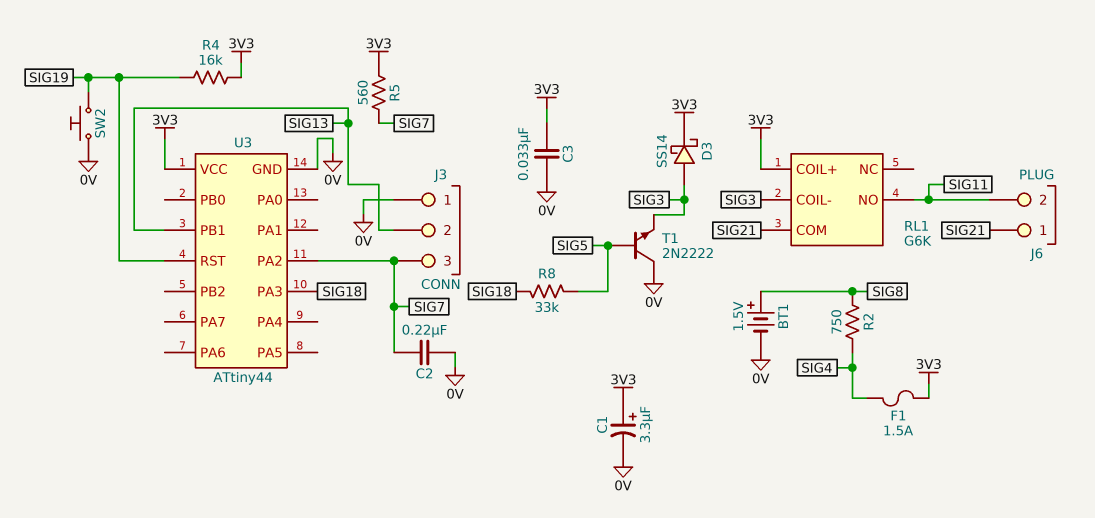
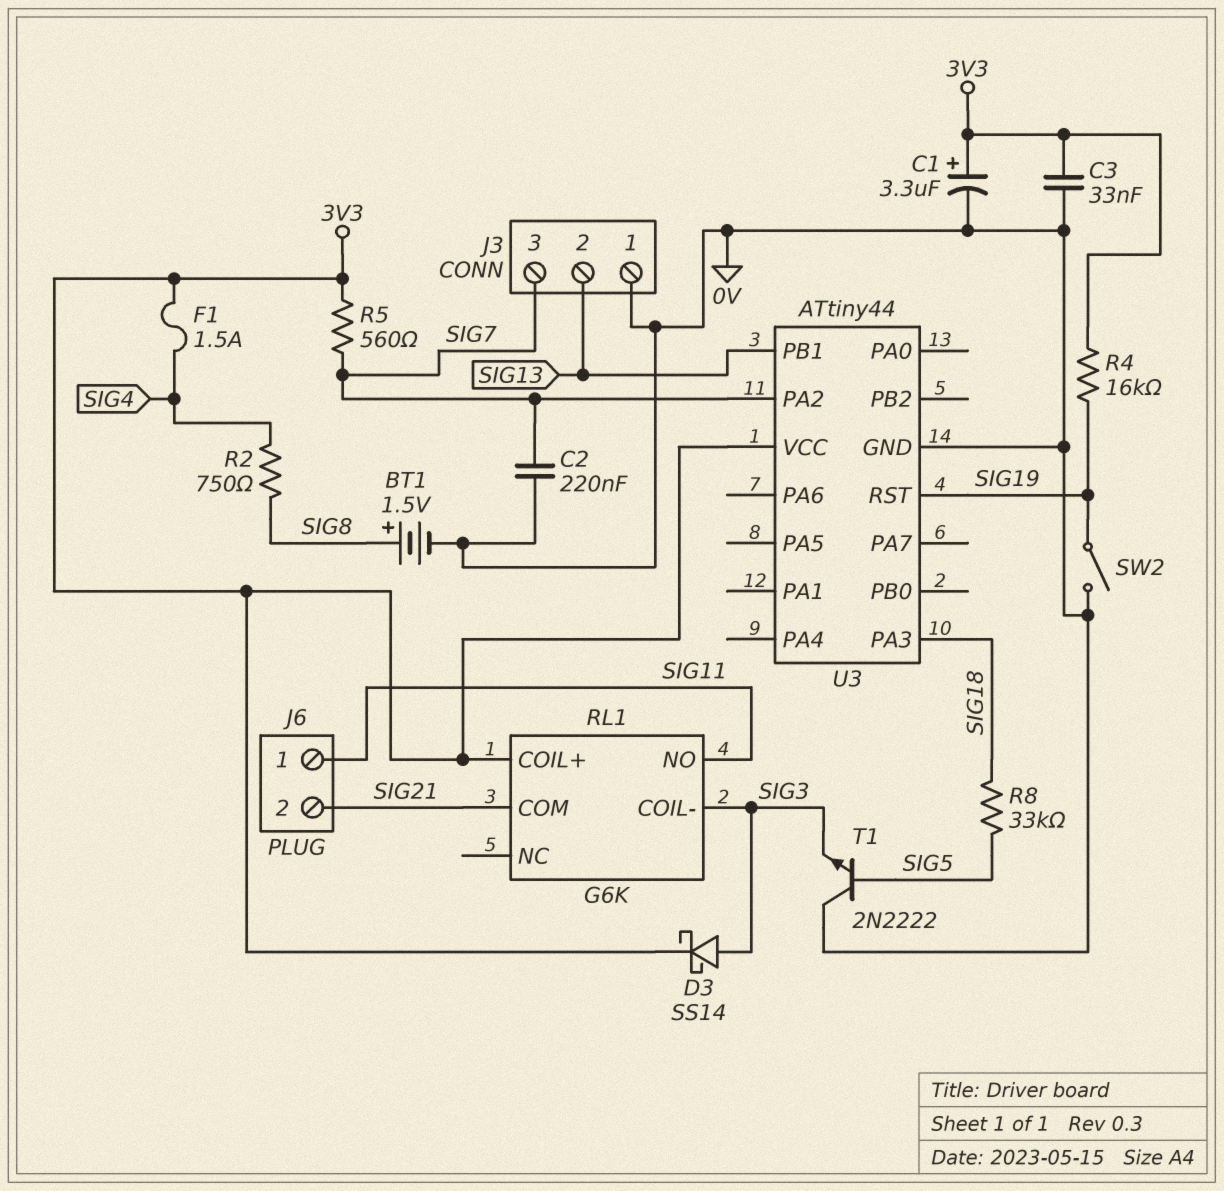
J6 pin 1: SIG21 -> SIG11
J6 pin 2: SIG11 -> SIG21
SW2: button (0V, SIG19) -> switch (0V, SIG19)

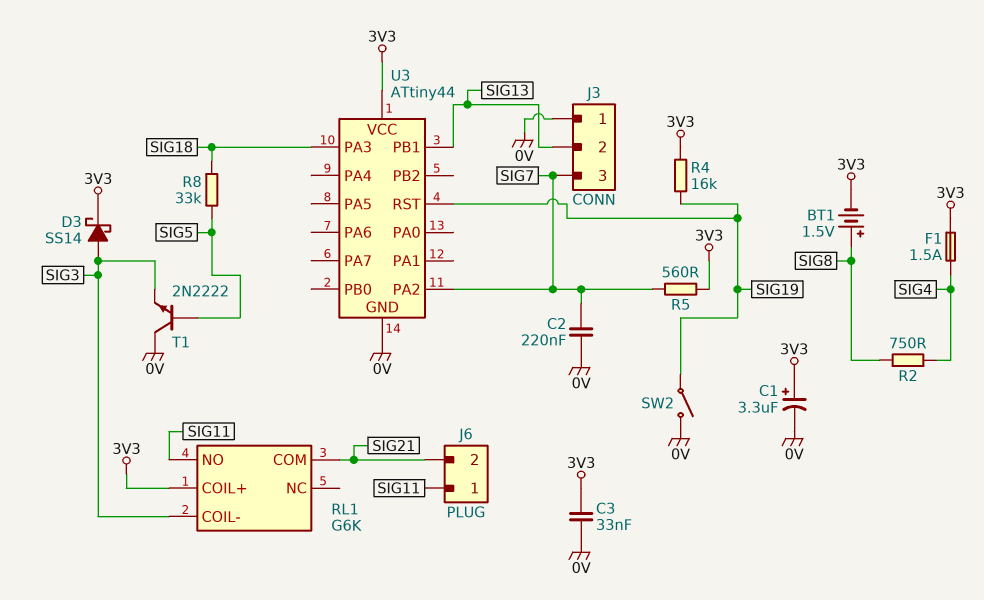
BT1: 1.5V (plus SIG8, minus 0V) -> 1.5V (plus SIG8, minus 3V3)

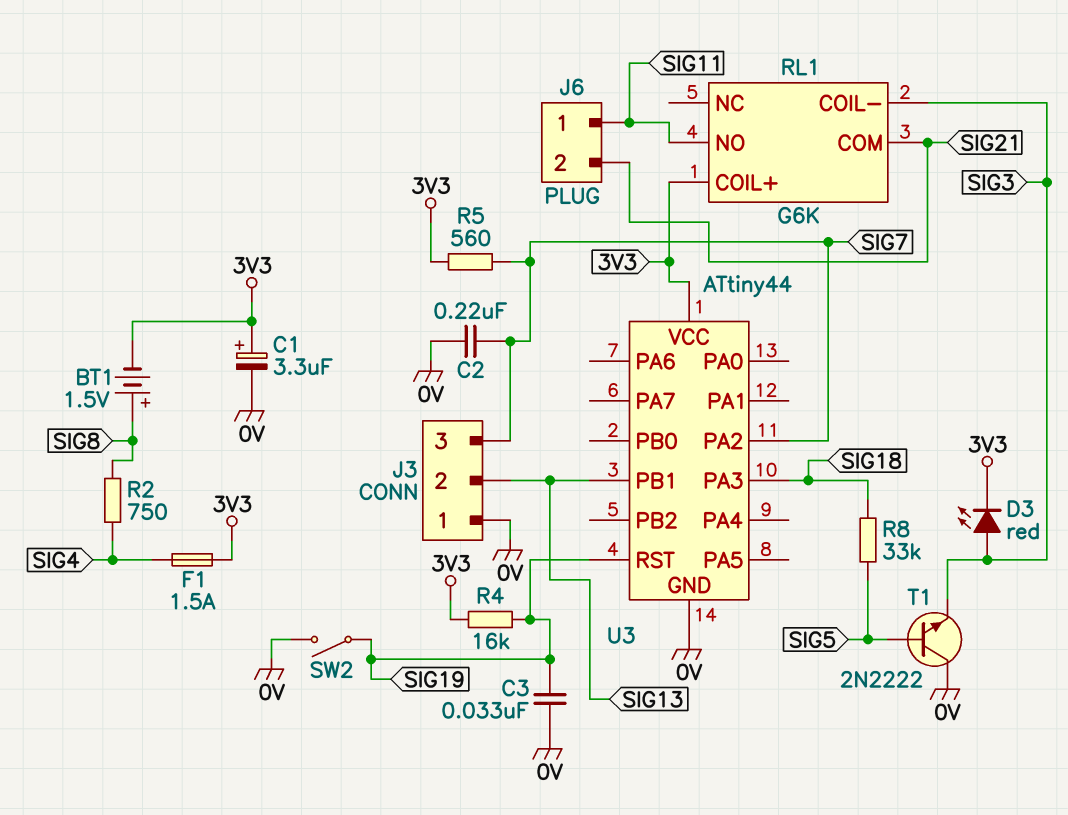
C3: 33nF (0V, 3V3) -> 33nF (0V, SIG19)
D3: schottky SS14 (A SIG3, K 3V3) -> LED red (A SIG3, K 3V3)

